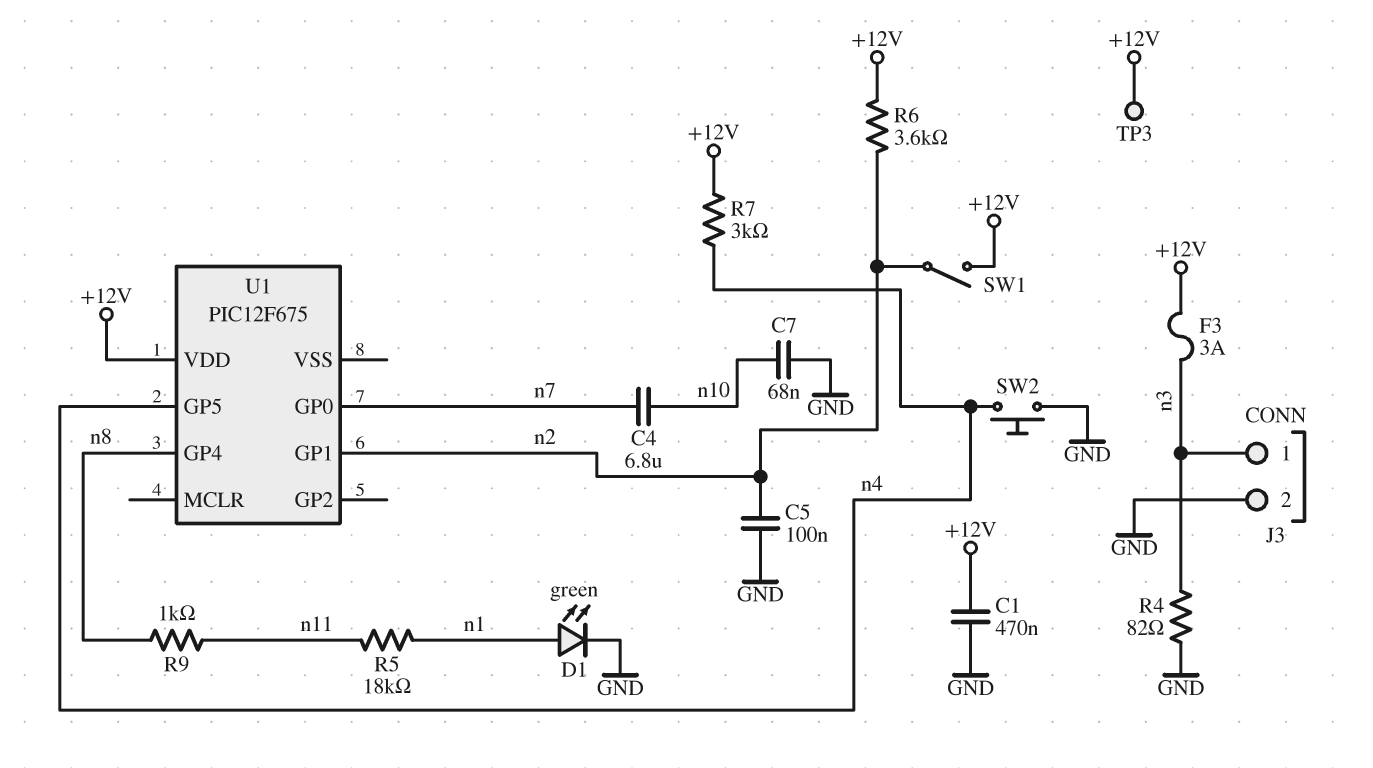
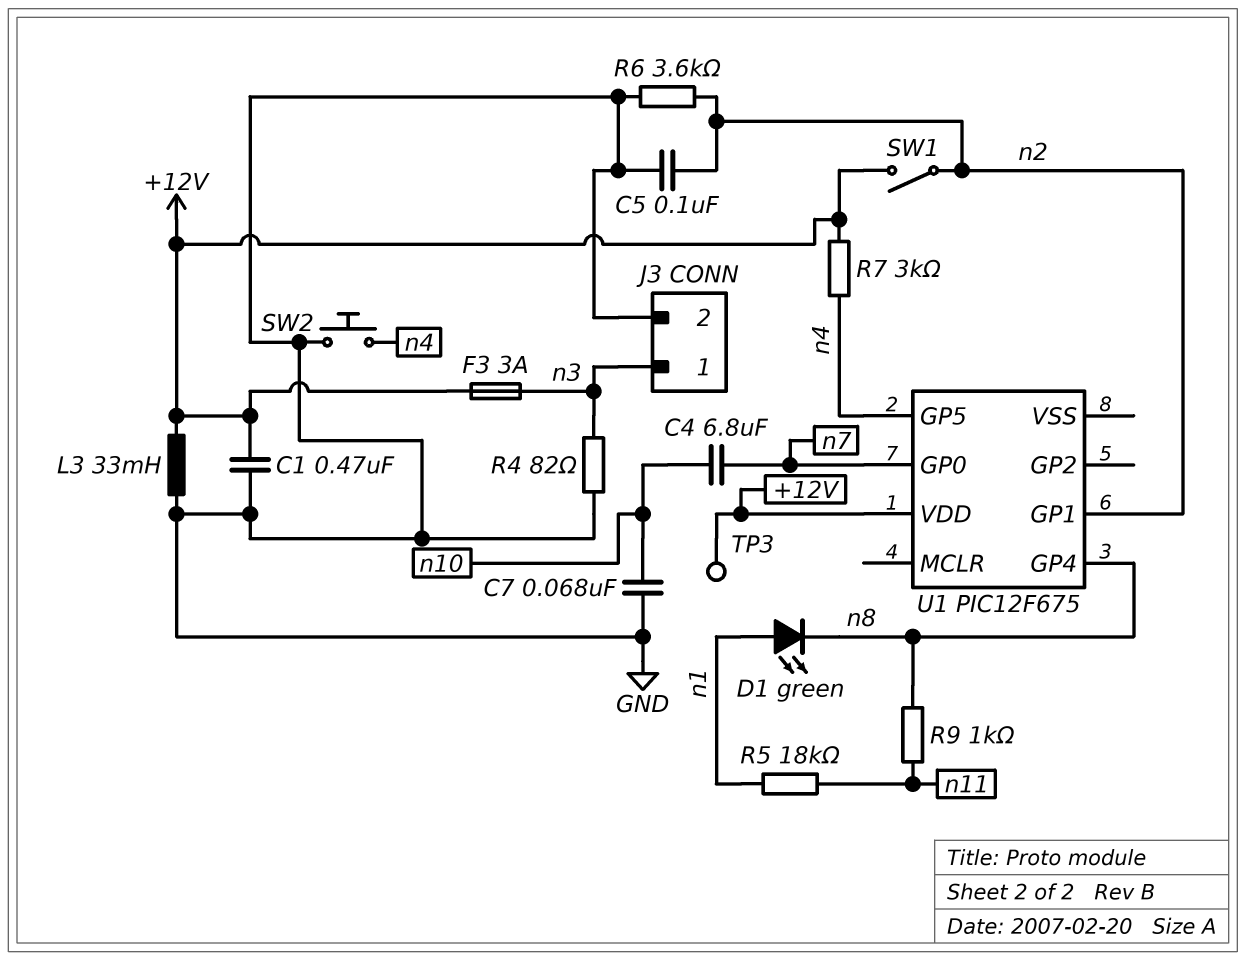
D1: LED green (A n1, K GND) -> LED green (A n1, K n8)
L3: none -> 33mH (+12V, GND)
R6: 3.6k (+12V, n2) -> 3.6k (GND, n2)

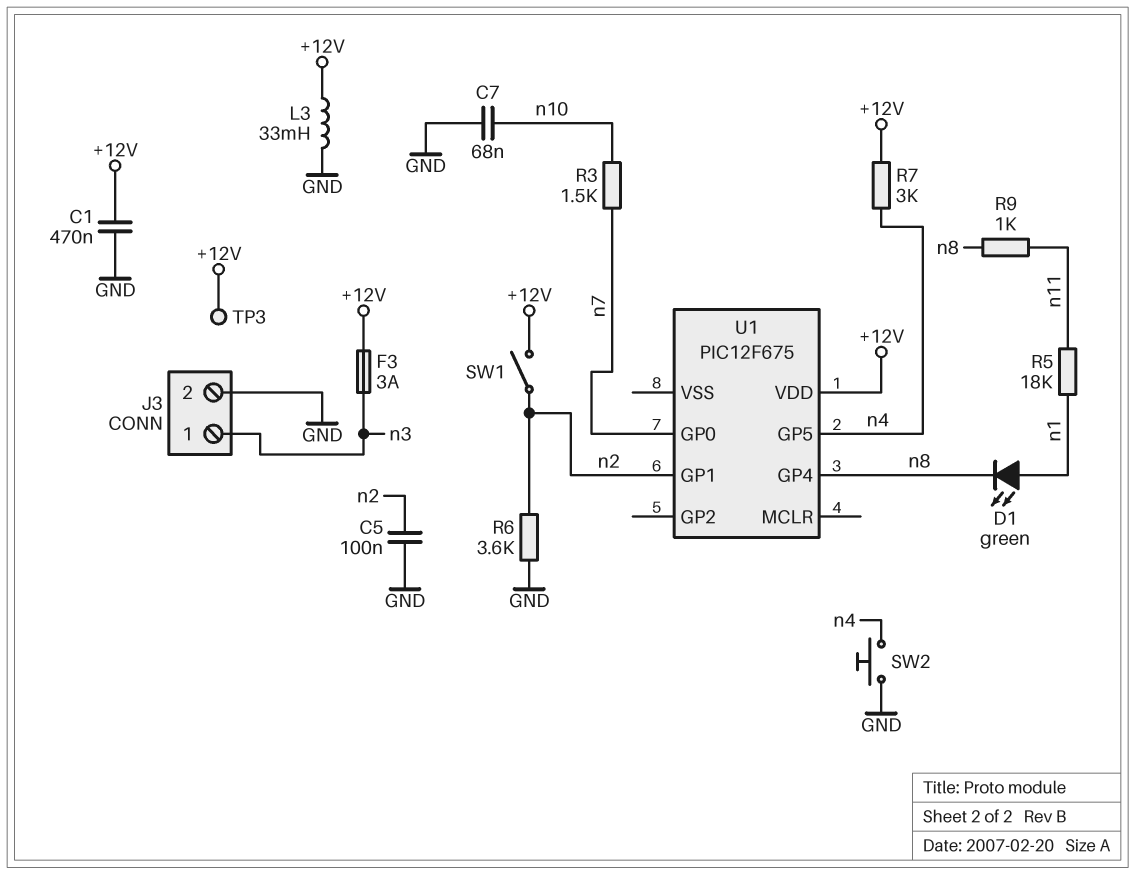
C4: 6.8uF (n7, n10) -> none
R3: none -> 1.5k (n7, n10)
R4: 82 (GND, n3) -> none

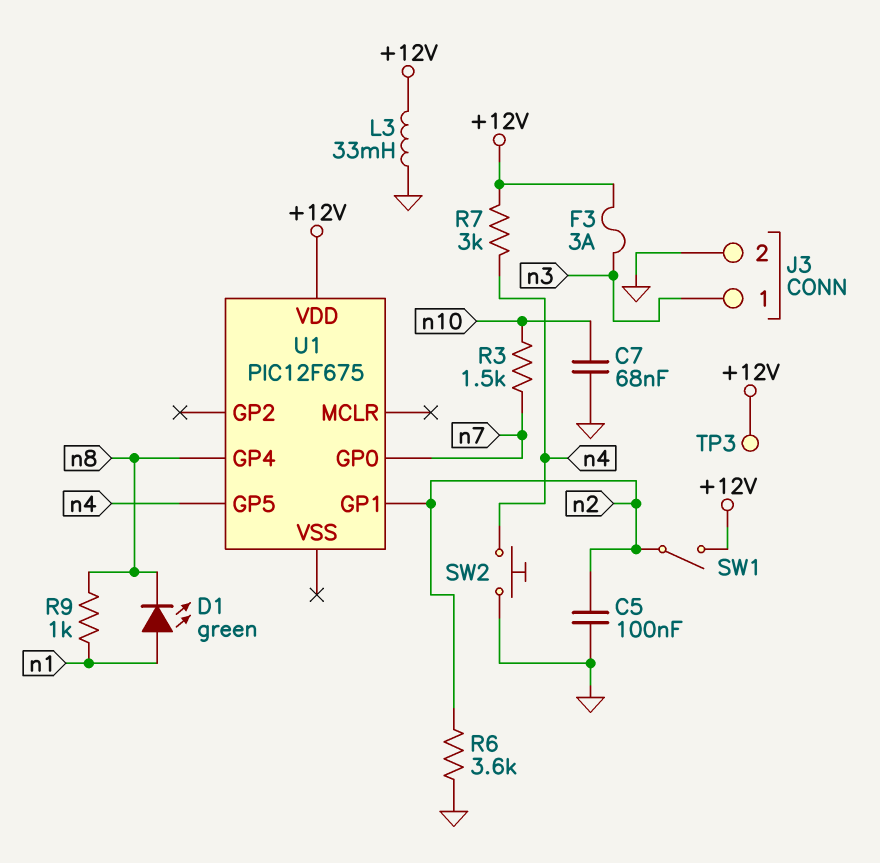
C1: 470nF (+12V, GND) -> none
R5: 18k (n1, n11) -> none
R9: 1k (n8, n11) -> 1k (n1, n8)

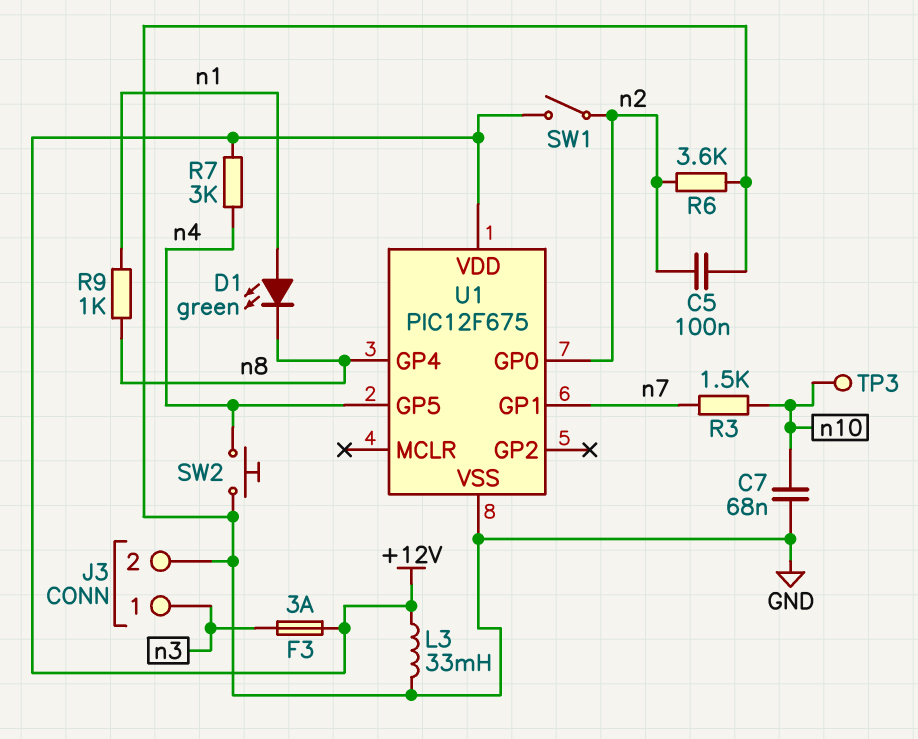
TP3: test point (+12V) -> test point (n10)
U1 pin GP0: n7 -> n2
U1 pin GP1: n2 -> n7
U1 pin VSS: none -> GND

